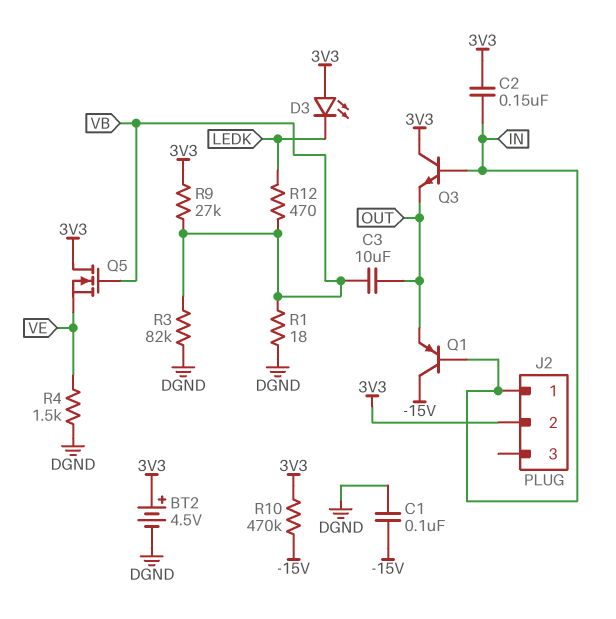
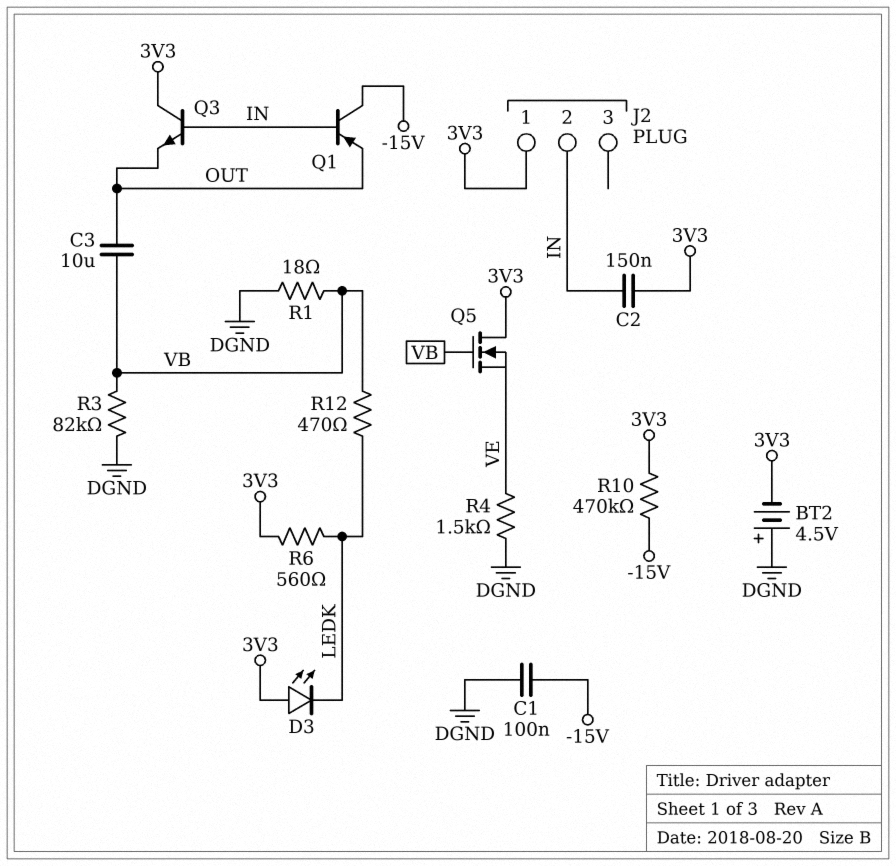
BT2: 4.5V (plus 3V3, minus DGND) -> 4.5V (plus DGND, minus 3V3)
J2 pin 1: IN -> 3V3
J2 pin 2: 3V3 -> IN
R6: none -> 560 (3V3, LEDK)
R9: 27k (3V3, VB) -> none

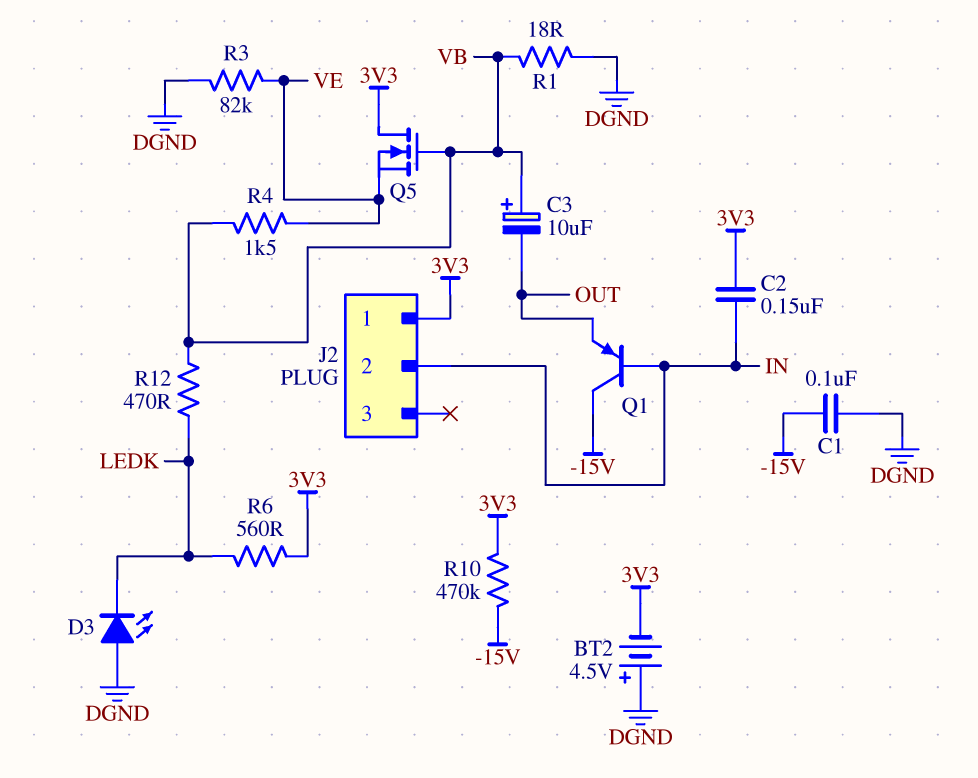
C3: 10uF (OUT, VB) -> 10uF (plus VB, minus OUT)
D3: LED (A 3V3, K LEDK) -> LED (A DGND, K LEDK)
Q3: NPN (B IN, C 3V3, E OUT) -> none
R3: 82k (DGND, VB) -> 82k (DGND, VE)
R4: 1.5k (DGND, VE) -> 1.5k (VB, VE)

